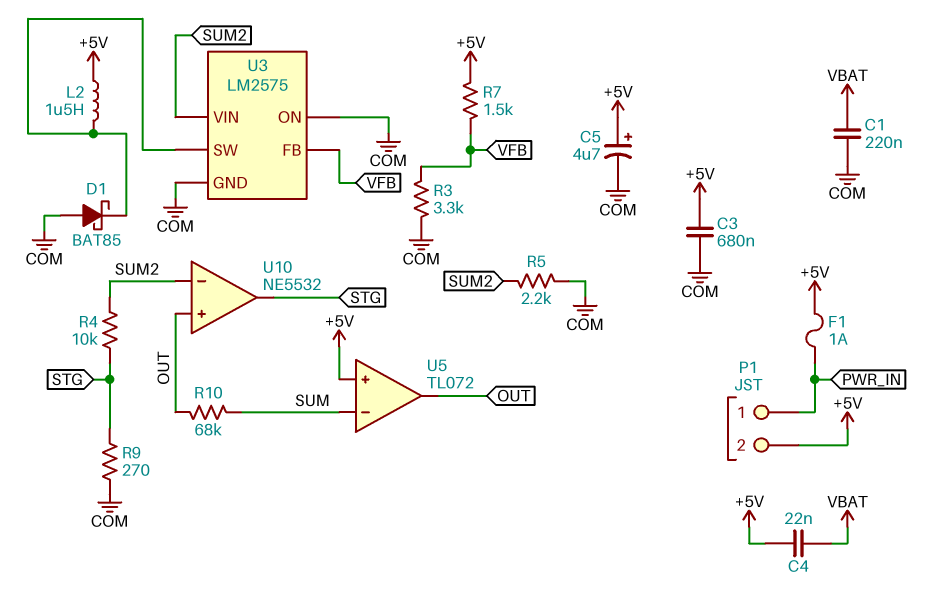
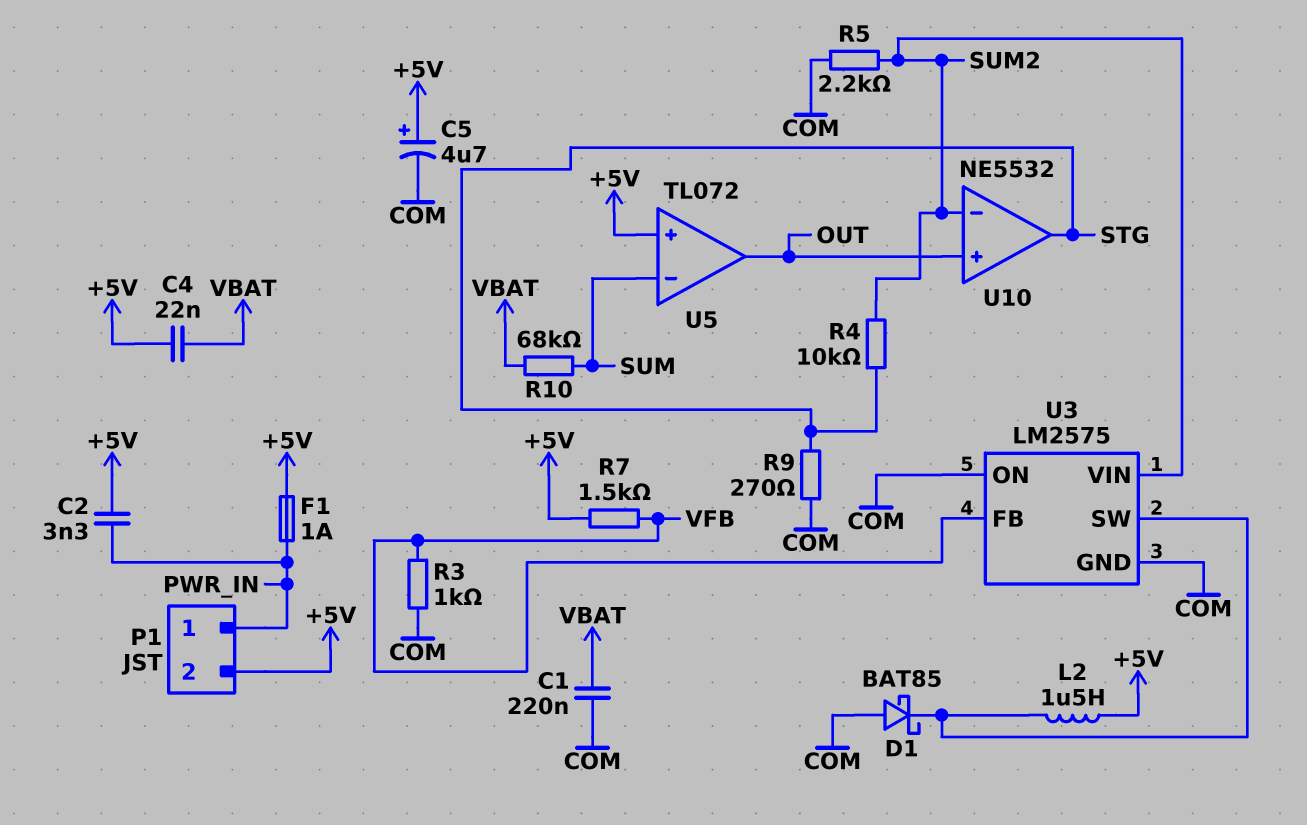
C2: none -> 3.3nF (+5V, PWR_IN)
C3: 680nF (+5V, COM) -> none
R3: 3.3k (COM, VFB) -> 1k (COM, VFB)
R10: 68k (OUT, SUM) -> 68k (SUM, VBAT)

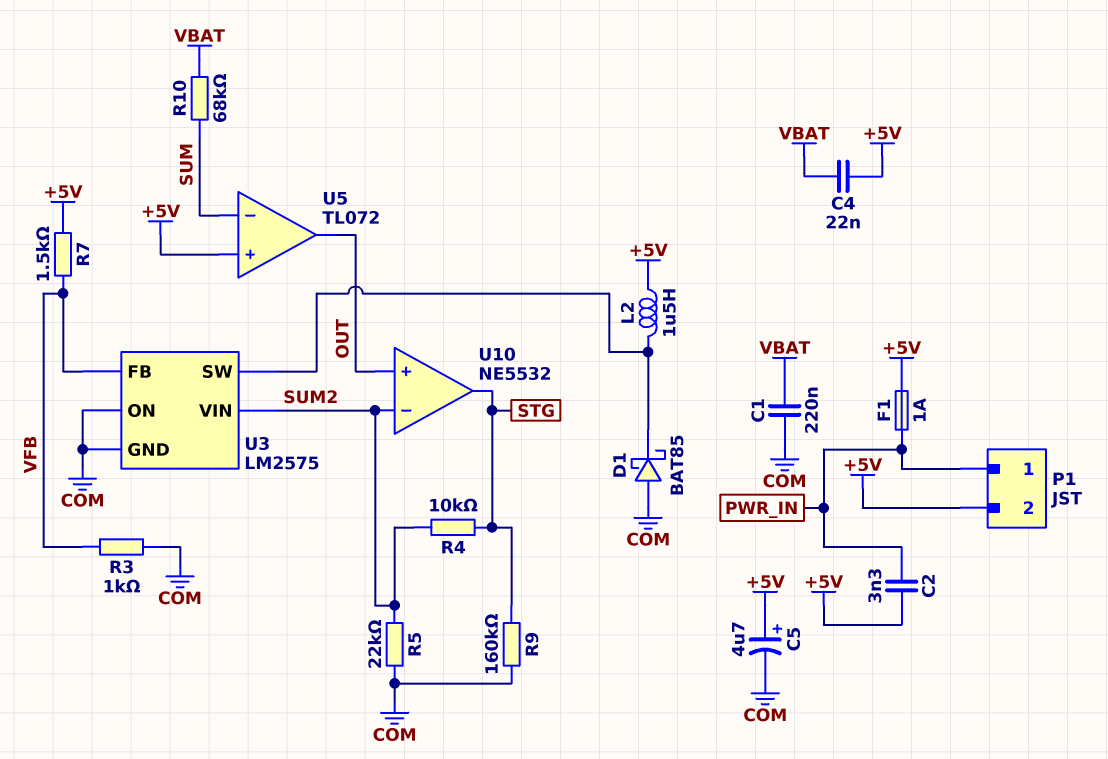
R5: 2.2k (COM, SUM2) -> 22k (COM, SUM2)
R9: 270 (COM, STG) -> 160k (COM, STG)

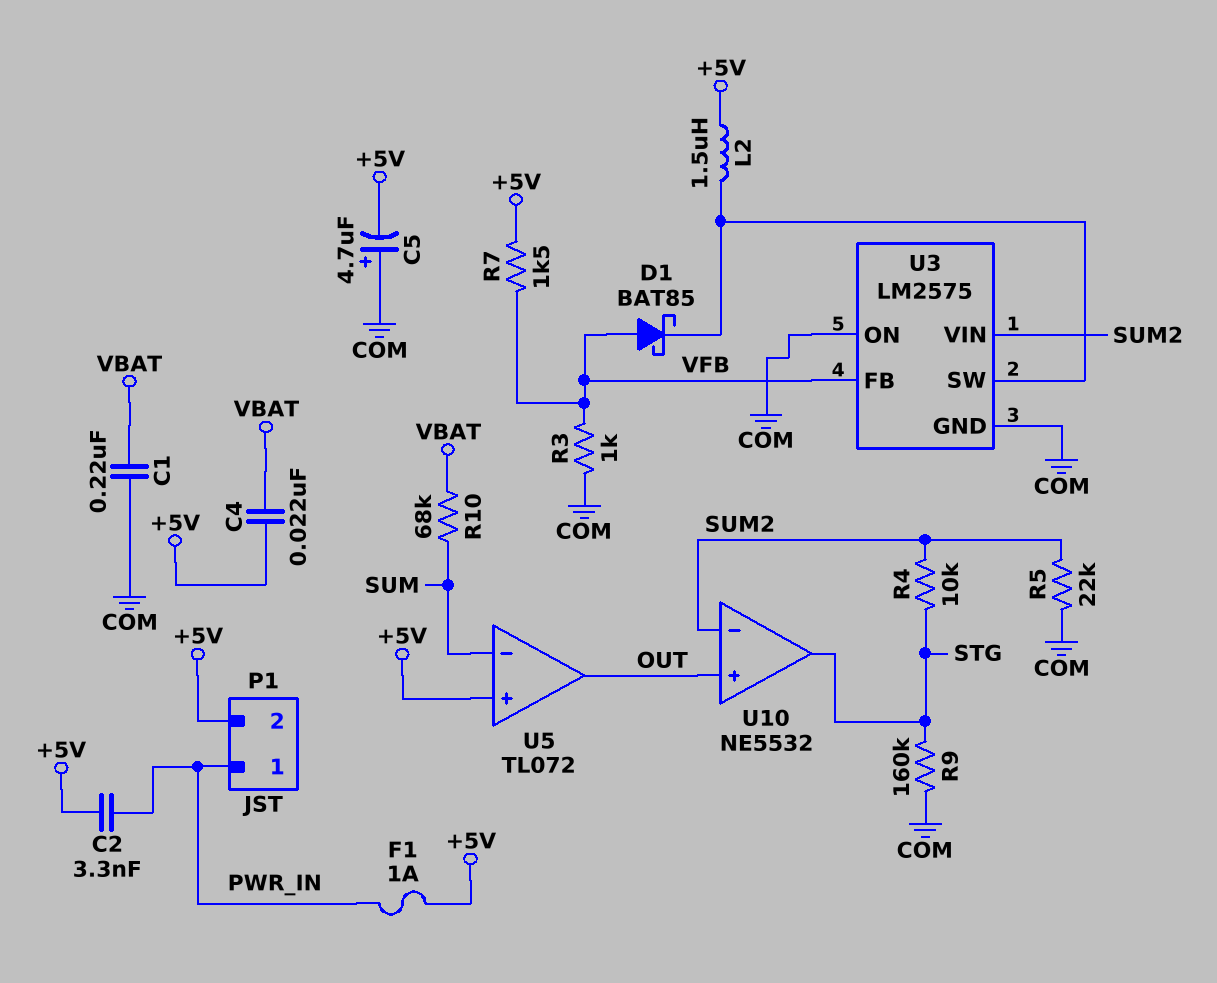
C5: 4.7uF (plus +5V, minus COM) -> 4.7uF (plus COM, minus +5V)
D1: schottky BAT85 (A COM, K U3/SW) -> schottky BAT85 (A VFB, K U3/SW)

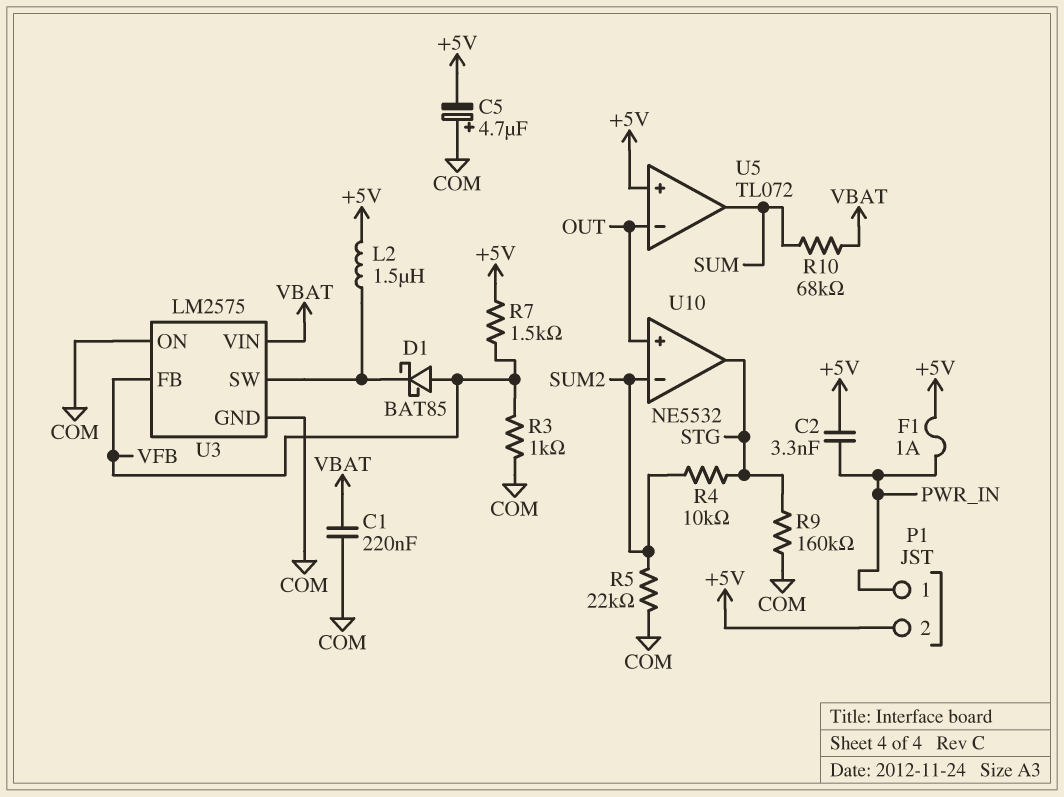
C4: 22nF (+5V, VBAT) -> none
U3 pin VIN: SUM2 -> VBAT
U5 pin in-: SUM -> OUT
U5 pin out: OUT -> SUM

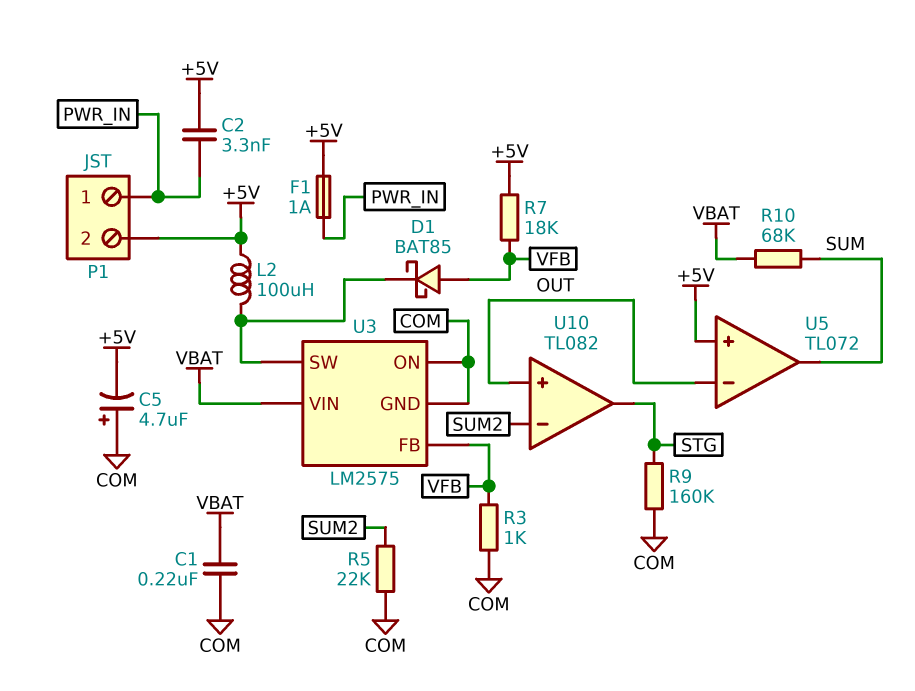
L2: 1.5uH (+5V, U3/SW) -> 100uH (+5V, U3/SW)
R4: 10k (STG, SUM2) -> none
R7: 1.5k (+5V, VFB) -> 18k (+5V, VFB)
U10: NE5532 -> TL082

